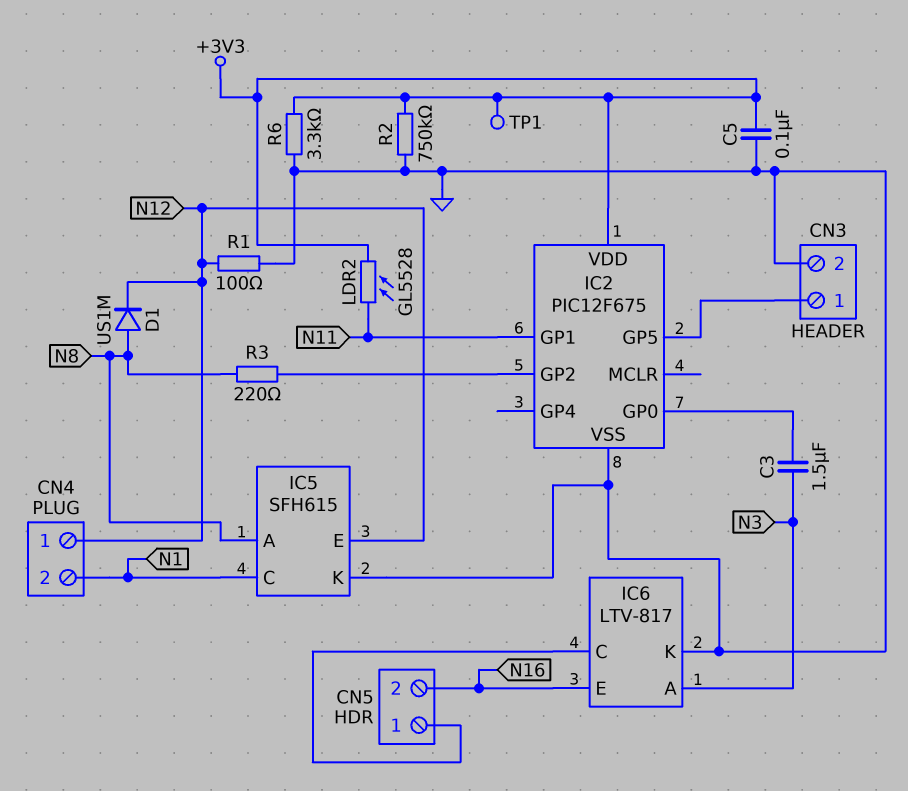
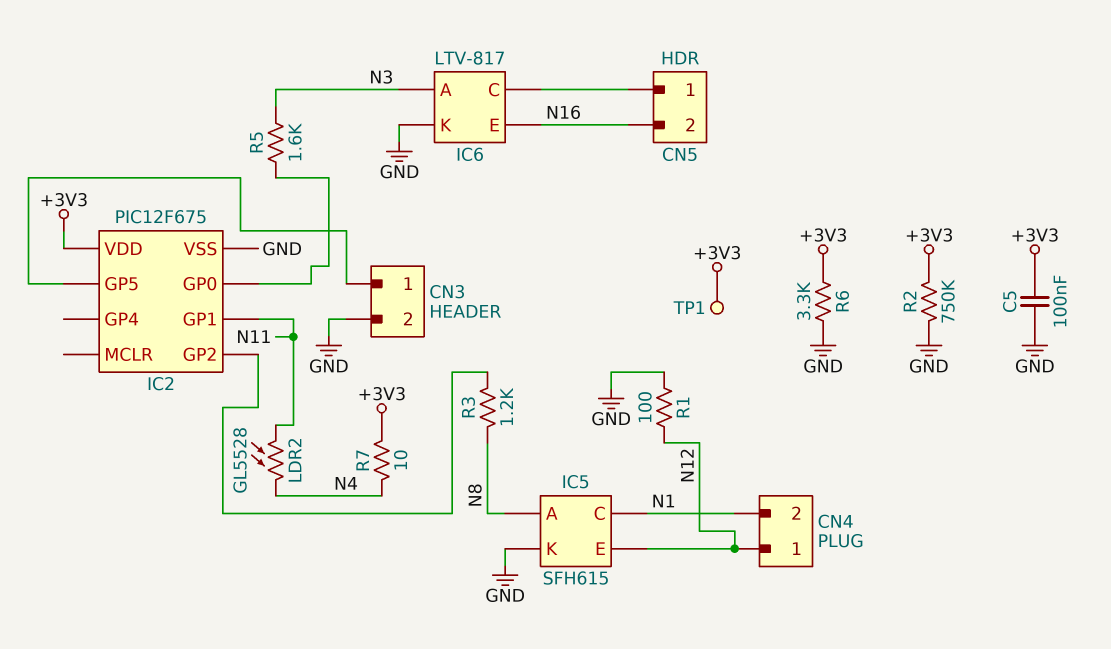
C3: 1.5uF (IC2/GP0, N3) -> none
D1: diode US1M (A N8, K N12) -> none
LDR2: GL5528 (+3V3, N11) -> GL5528 (N4, N11)
R3: 220 (IC2/GP2, N8) -> 1.2k (IC2/GP2, N8)
R5: none -> 1.6k (IC2/GP0, N3)
R7: none -> 10 (+3V3, N4)

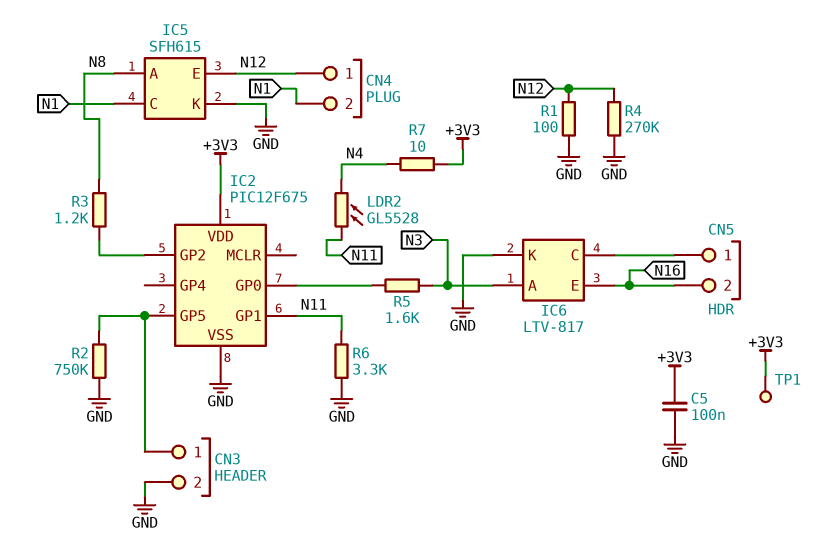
R2: 750k (+3V3, GND) -> 750k (CN3/1, GND)
R4: none -> 270k (GND, N12)
R6: 3.3k (+3V3, GND) -> 3.3k (GND, N11)

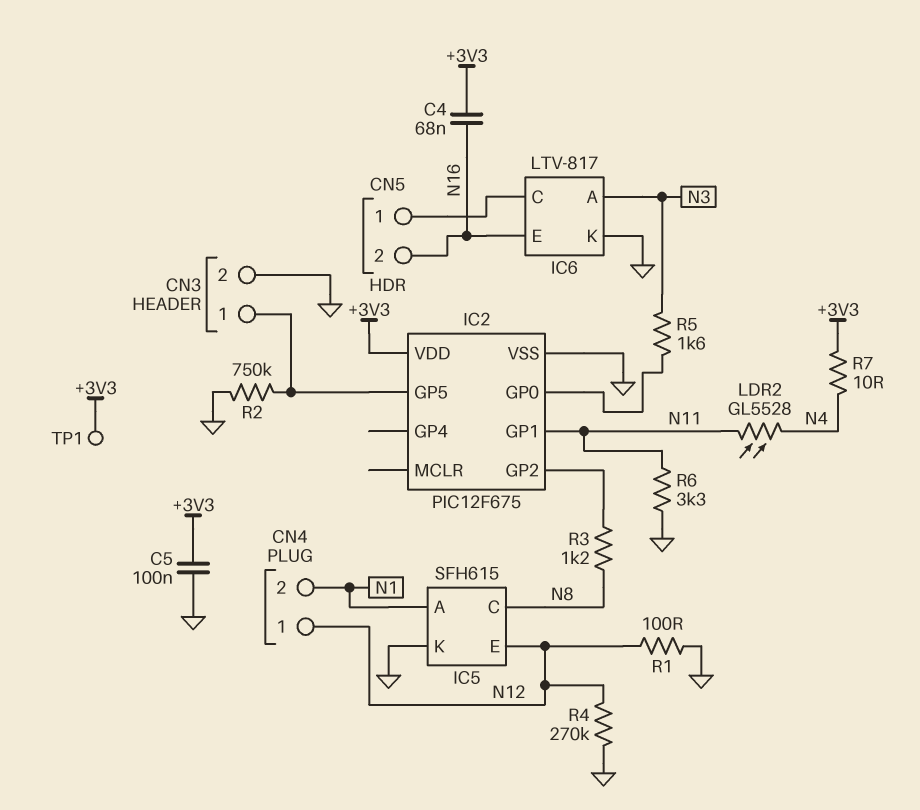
C4: none -> 68nF (+3V3, N16)
IC5 pin A: N8 -> N1
IC5 pin C: N1 -> N8

